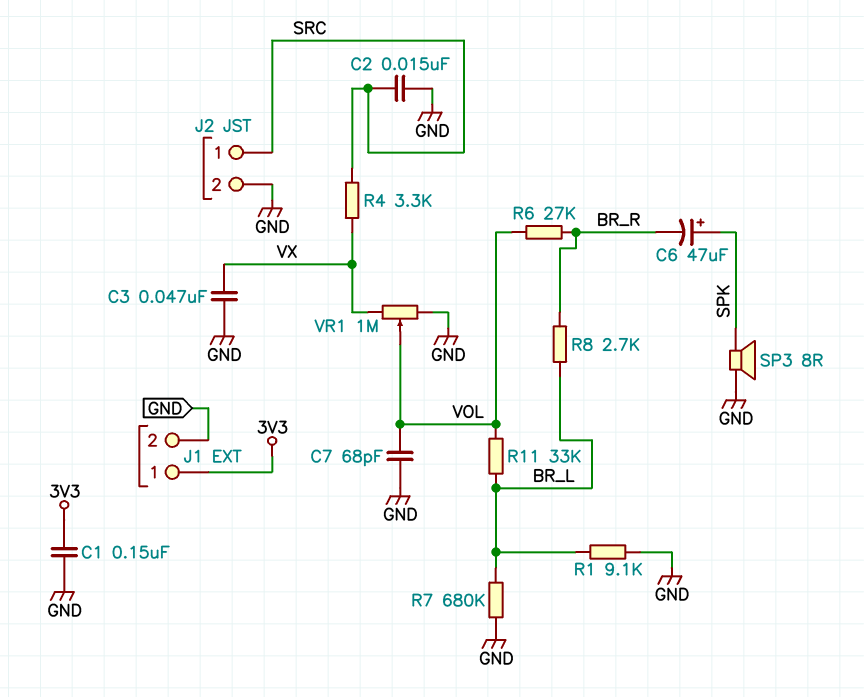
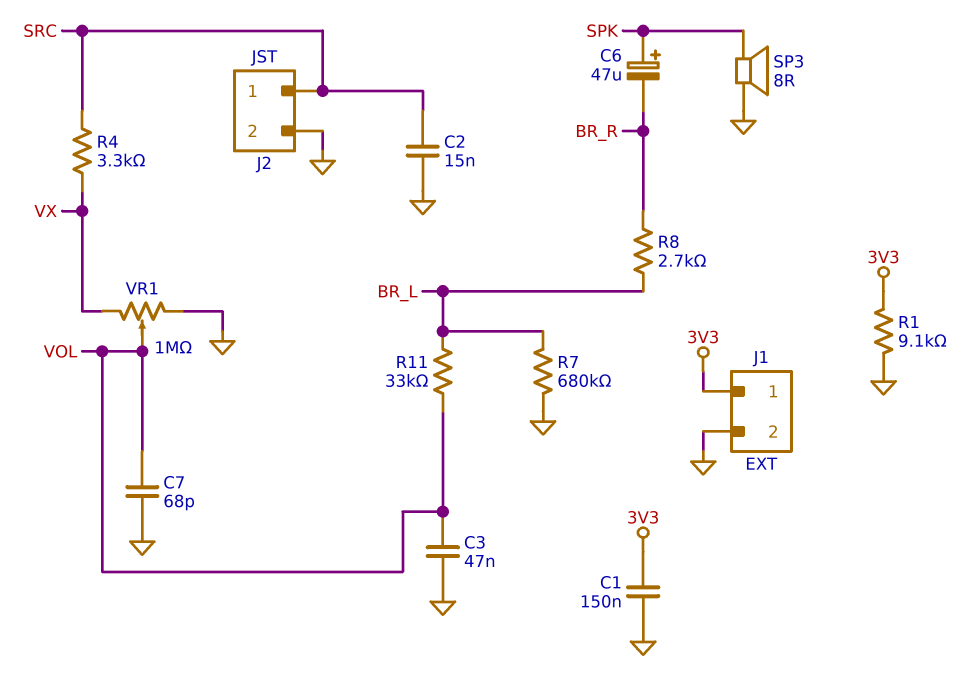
C3: 47nF (GND, VX) -> 47nF (GND, VOL)
R1: 9.1k (BR_L, GND) -> 9.1k (3V3, GND)
R6: 27k (BR_R, VOL) -> none

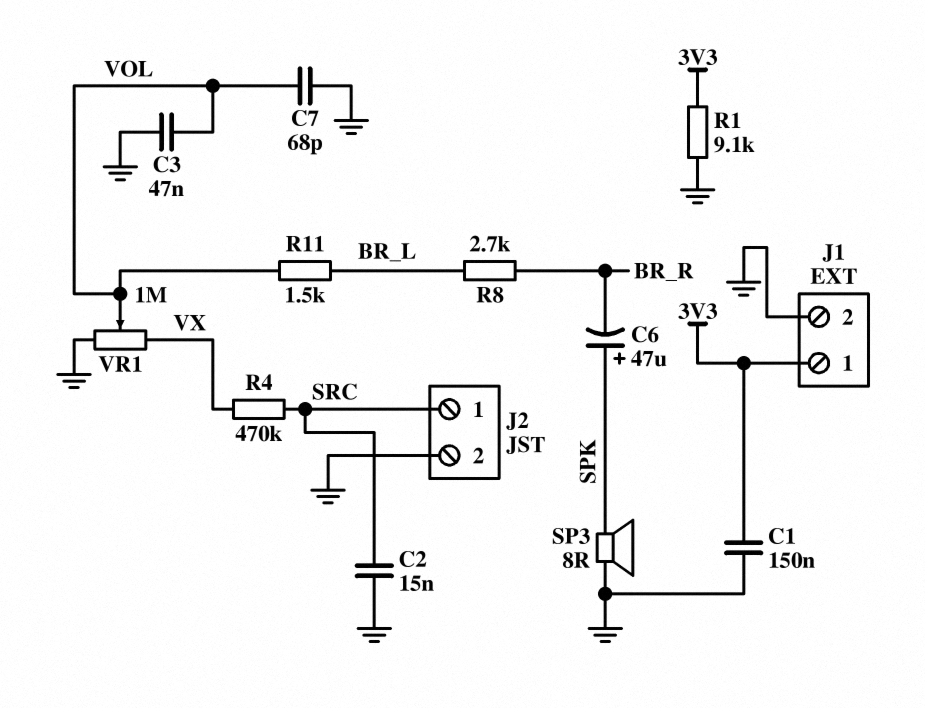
R4: 3.3k (SRC, VX) -> 470k (SRC, VX)
R7: 680k (BR_L, GND) -> none
R11: 33k (BR_L, VOL) -> 1.5k (BR_L, VOL)

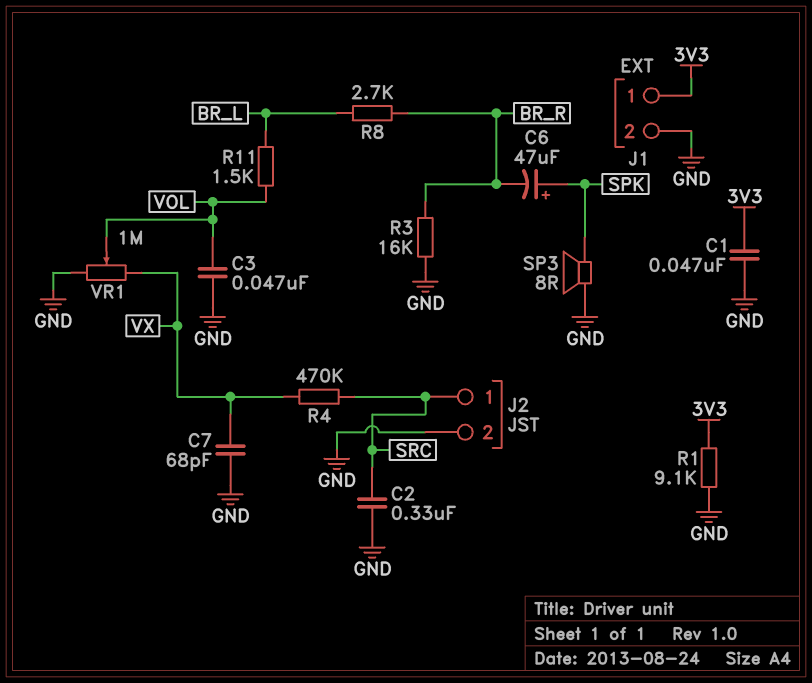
C1: 150nF (3V3, GND) -> 47nF (3V3, GND)
C2: 15nF (GND, SRC) -> 330nF (GND, SRC)
C7: 68pF (GND, VOL) -> 68pF (GND, VX)
R3: none -> 16k (BR_R, GND)

